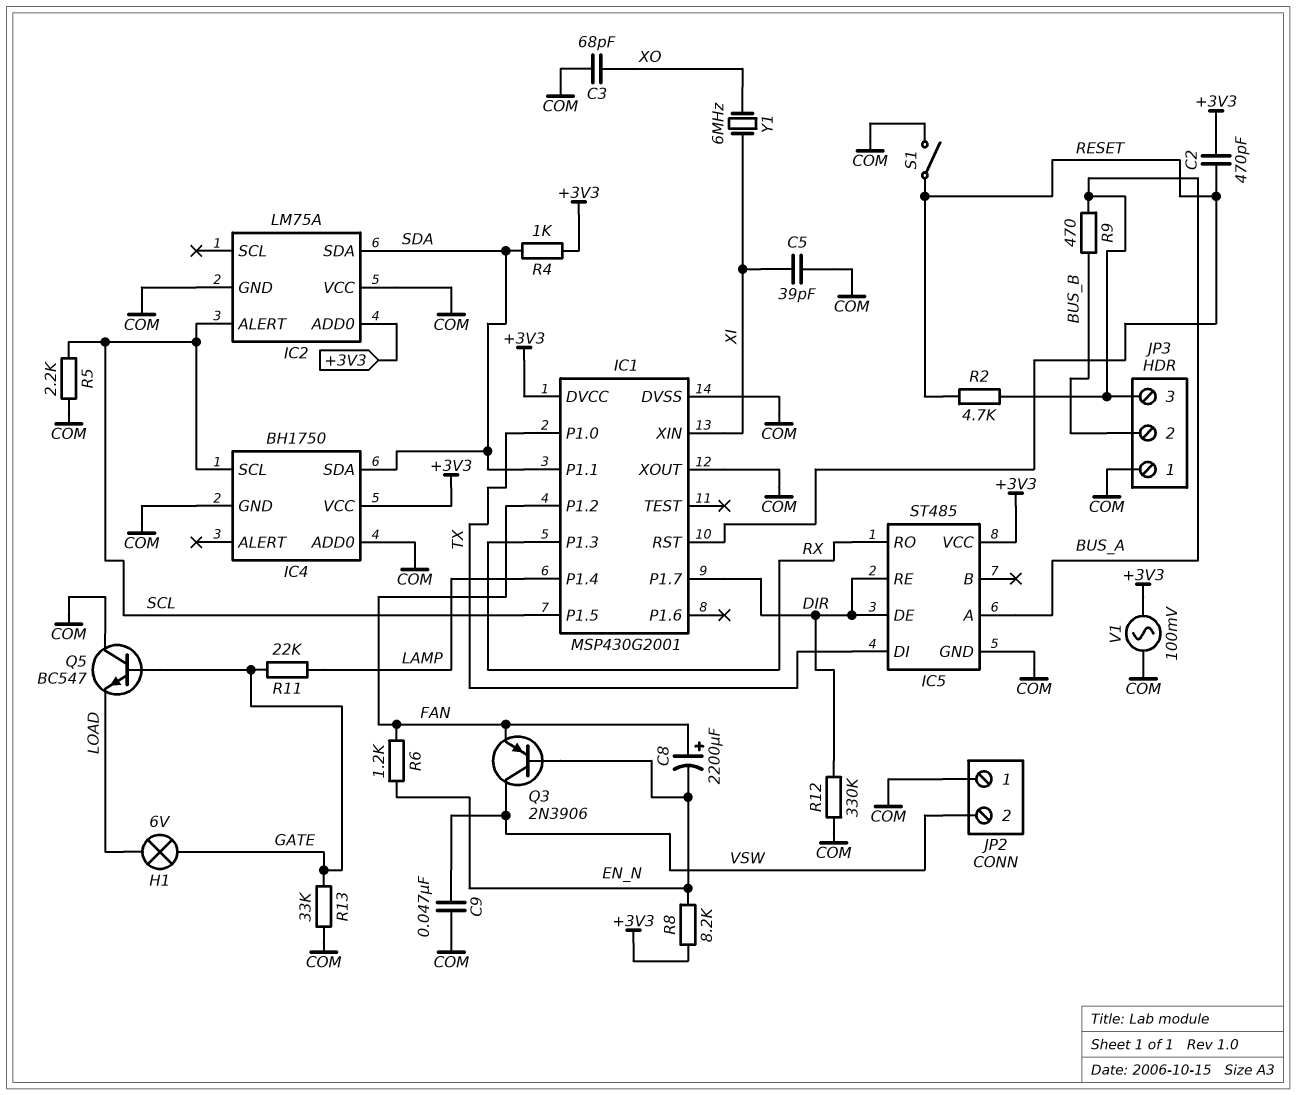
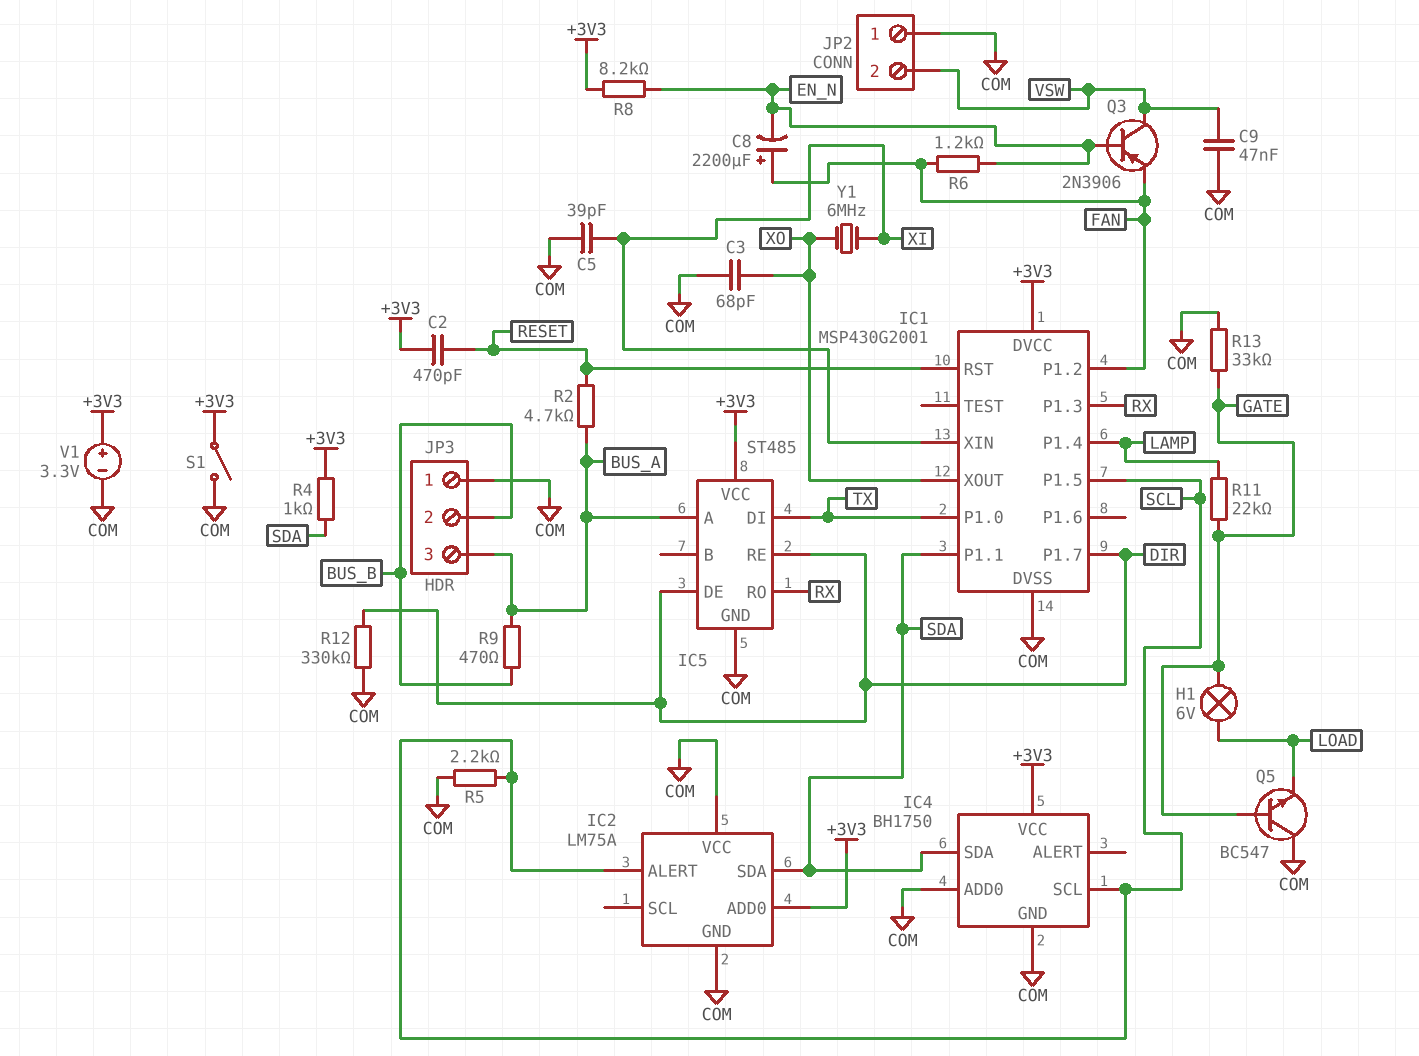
IC1 pin XOUT: COM -> XO
S1: switch (COM, RESET) -> switch (+3V3, COM)
V1: AC 100mV (+3V3, COM) -> 3.3V (plus +3V3, minus COM)

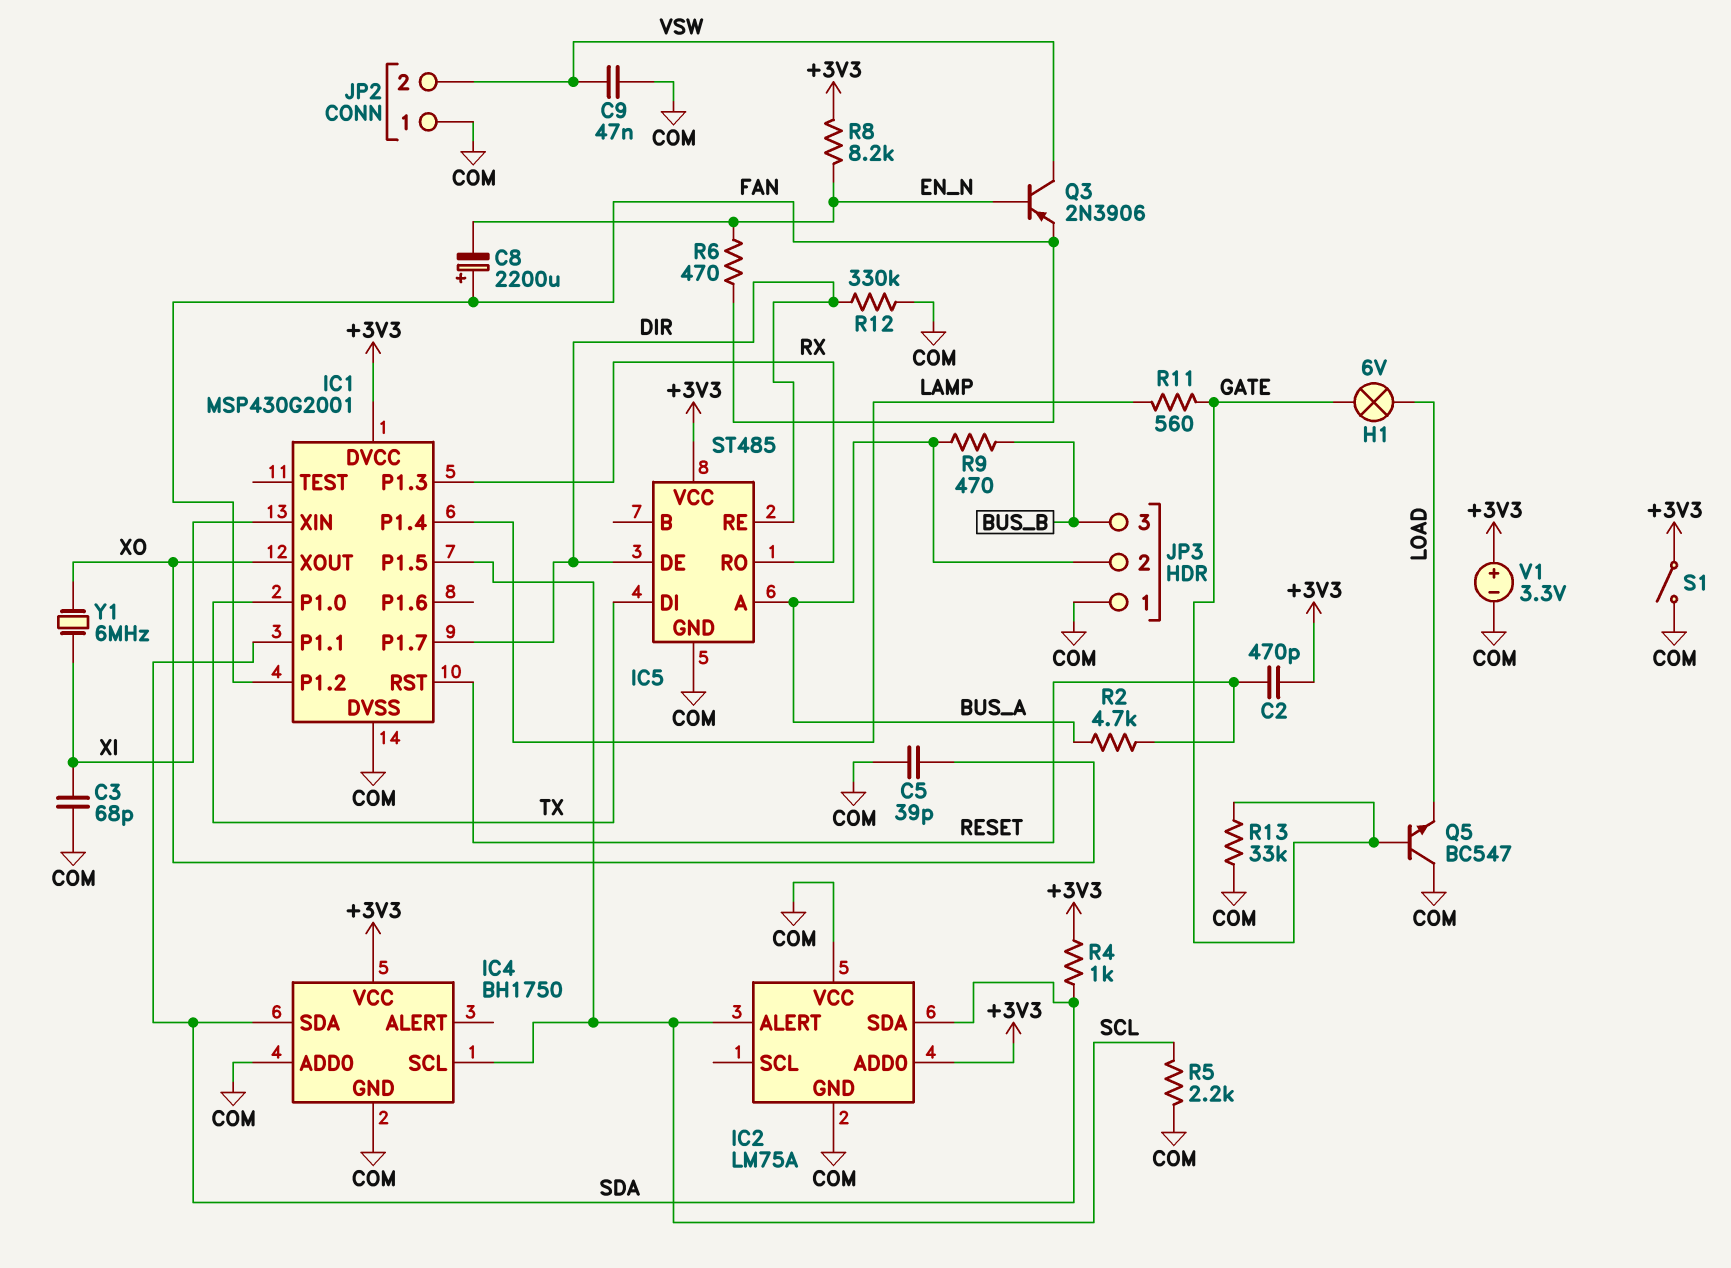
C3: 68pF (COM, XO) -> 68pF (COM, XI)
C5: 39pF (COM, XI) -> 39pF (COM, XO)
JP3 pin 2: BUS_B -> BUS_A
JP3 pin 3: BUS_A -> BUS_B
R6: 1.2k (EN_N, FAN) -> 470 (EN_N, FAN)
R11: 22k (GATE, LAMP) -> 560 (GATE, LAMP)

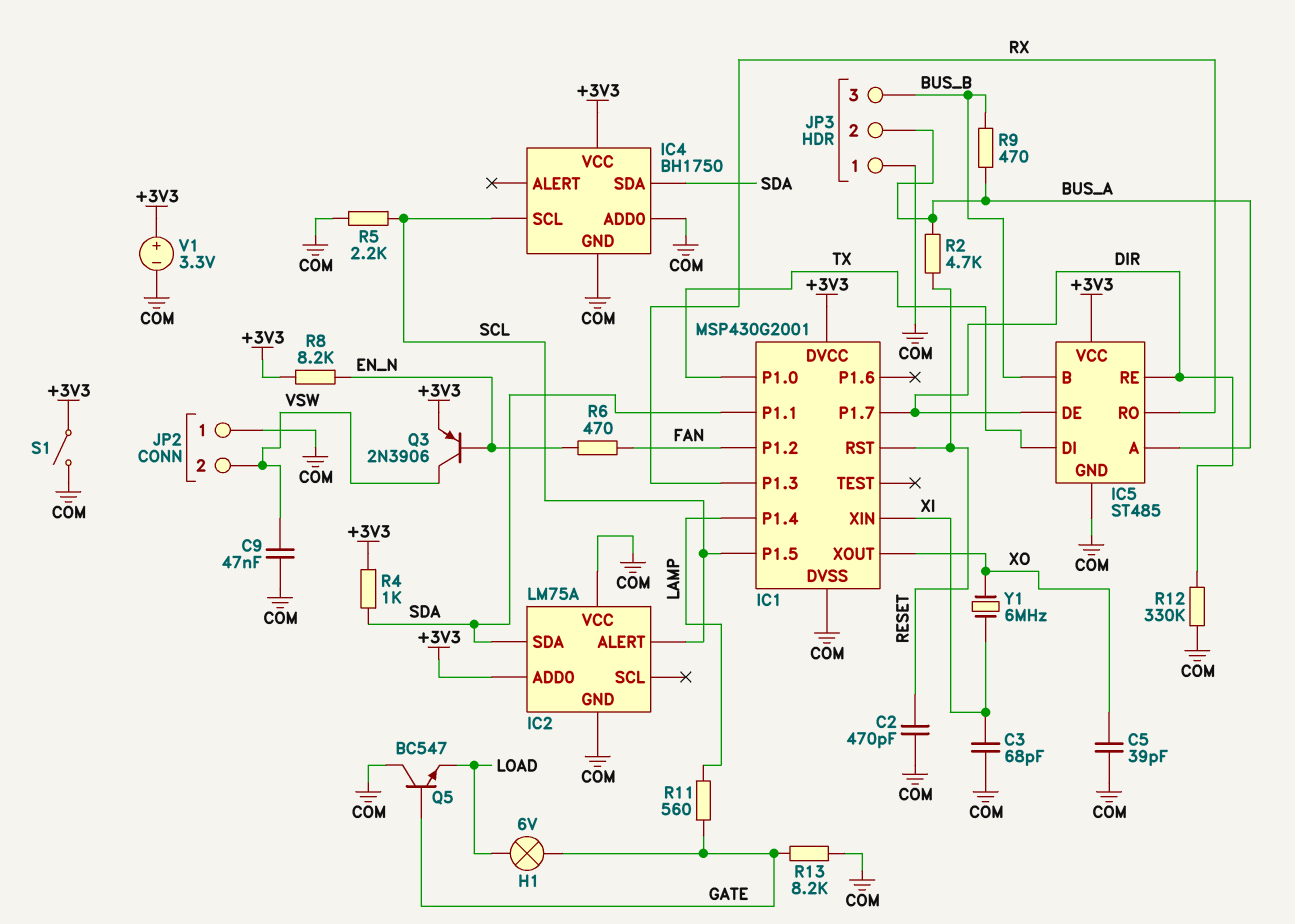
C2: 470pF (+3V3, RESET) -> 470pF (COM, RESET)
C8: 2200uF (plus FAN, minus EN_N) -> none
IC5 pin B: none -> BUS_B
Q3: PNP 2N3906 (B EN_N, C VSW, E FAN) -> PNP 2N3906 (B EN_N, C VSW, E +3V3)
R13: 33k (COM, GATE) -> 8.2k (COM, GATE)

